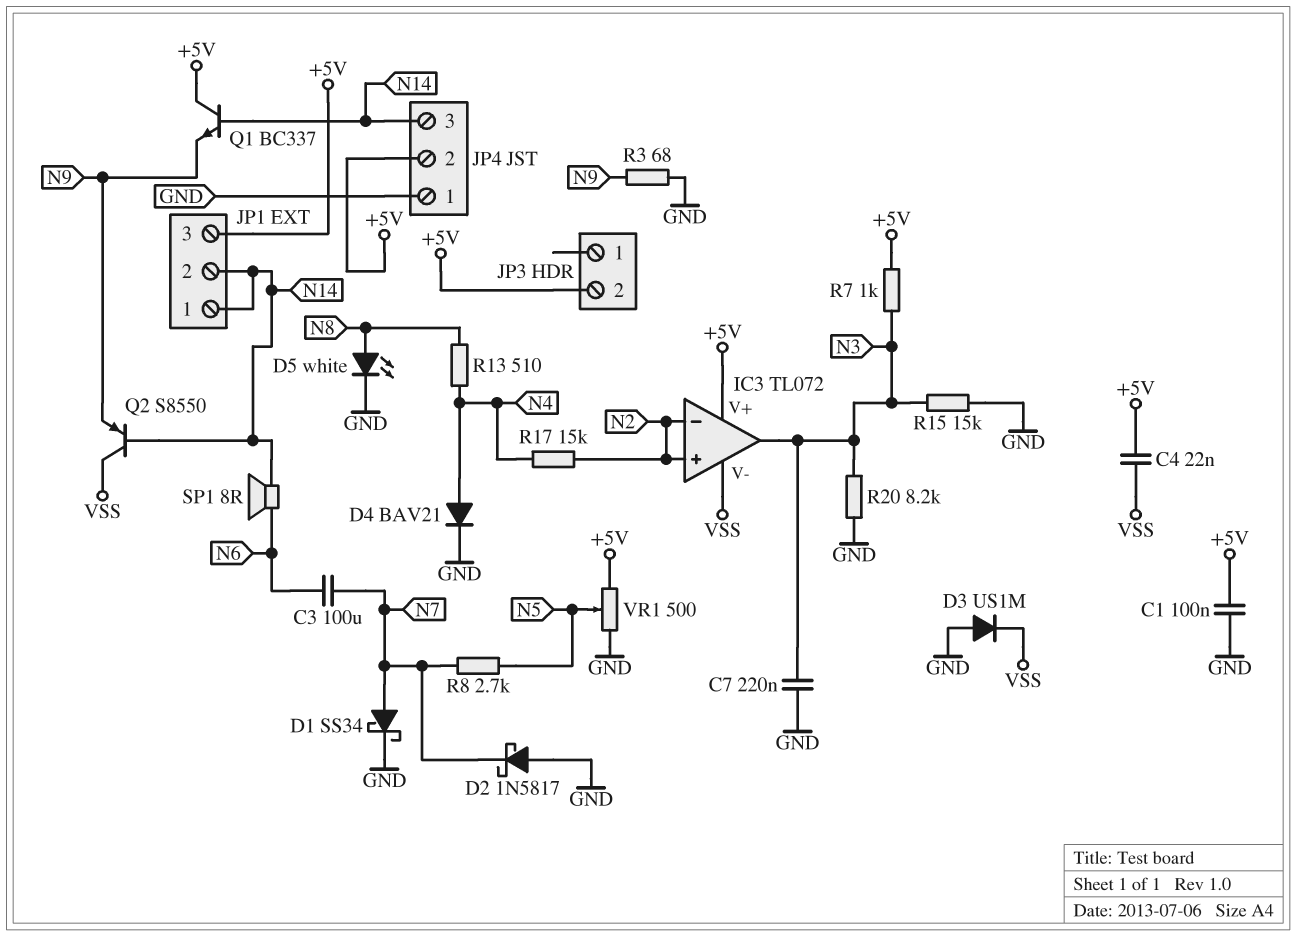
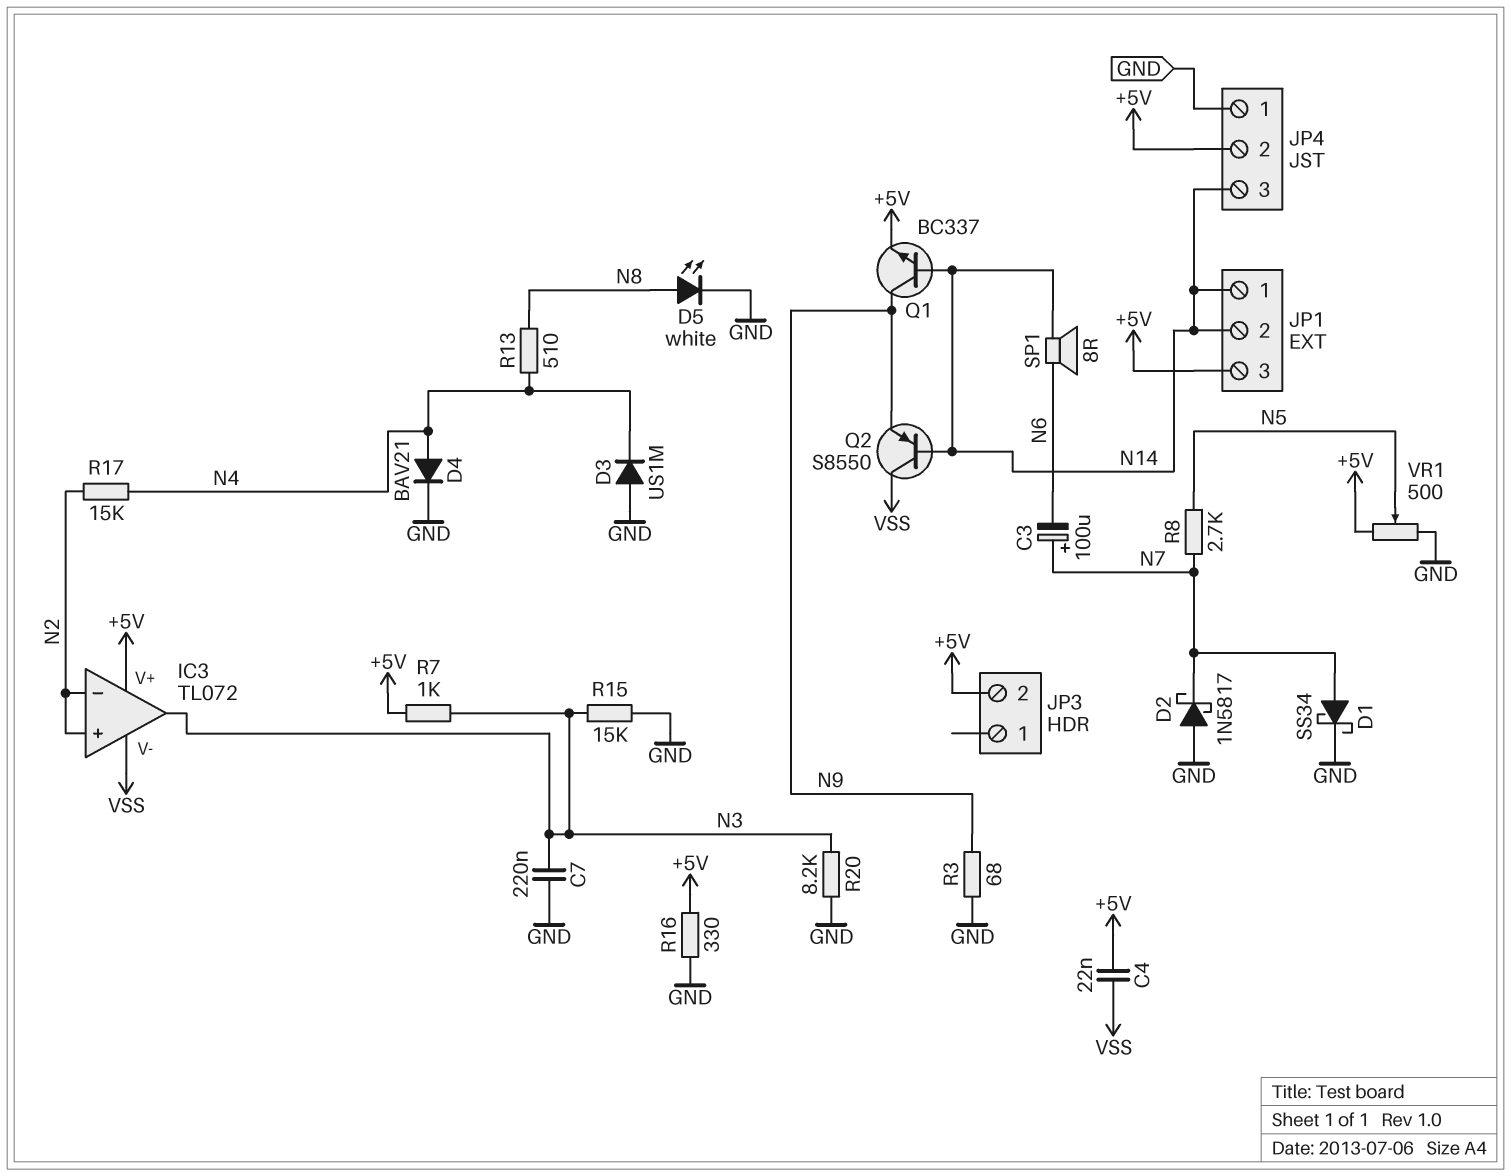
C1: 100nF (+5V, GND) -> none
C3: 100uF (N6, N7) -> 100uF (plus N7, minus N6)
D3: diode US1M (A GND, K VSS) -> diode US1M (A GND, K N4)
Q1: NPN BC337 (B N14, C +5V, E N9) -> NPN BC337 (B N14, C N9, E +5V)
R16: none -> 330 (+5V, GND)

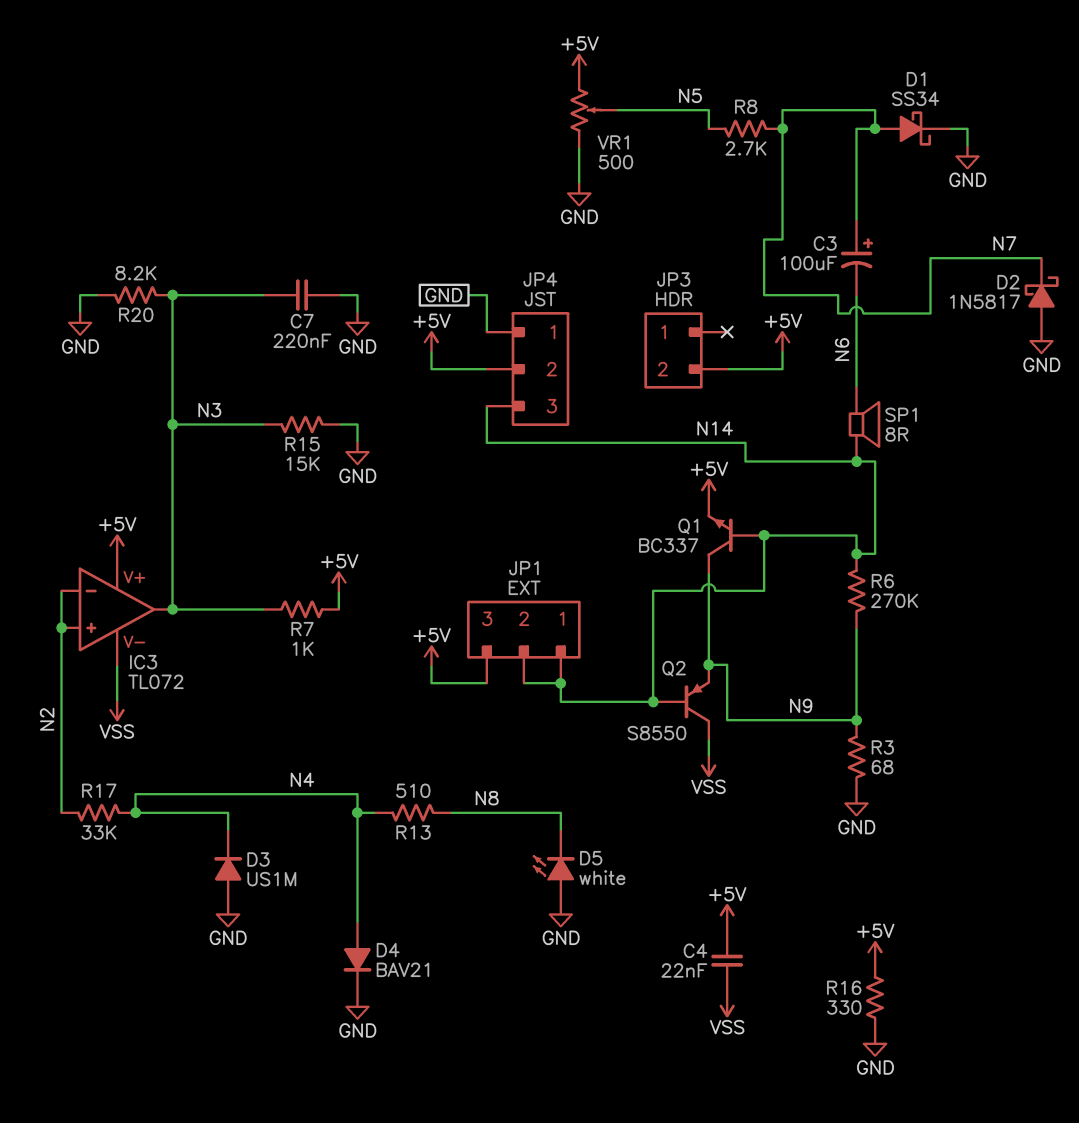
D5: LED white (A N8, K GND) -> LED white (A GND, K N8)
R6: none -> 270k (N9, N14)
R17: 15k (N2, N4) -> 33k (N2, N4)

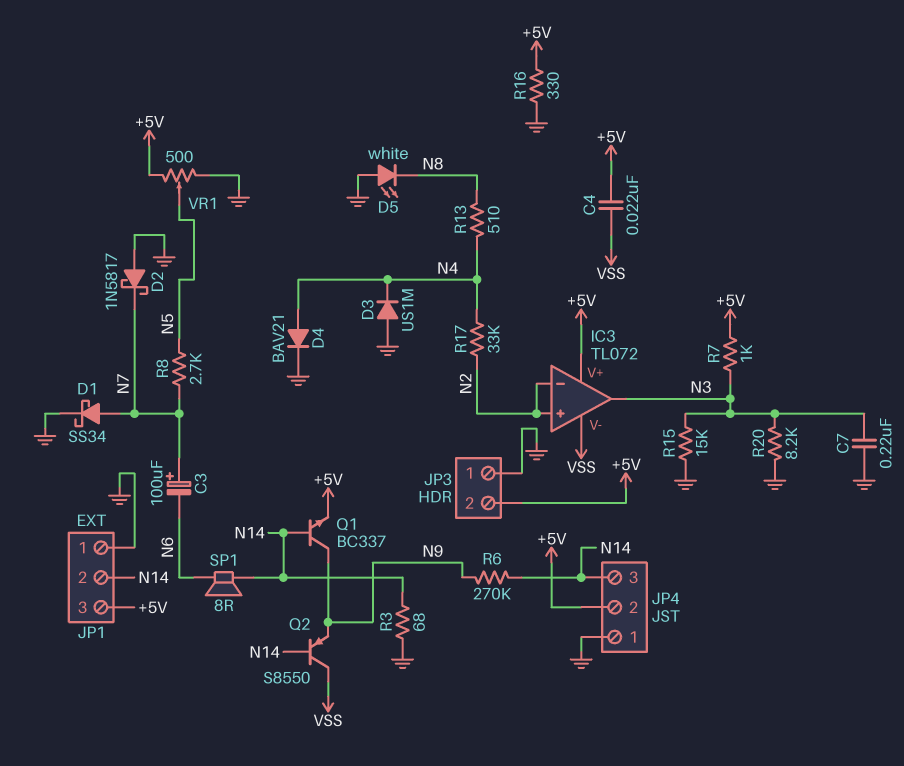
JP1 pin 1: N14 -> GND
JP3 pin 1: none -> GND
R3: 68 (GND, N9) -> 68 (GND, N14)

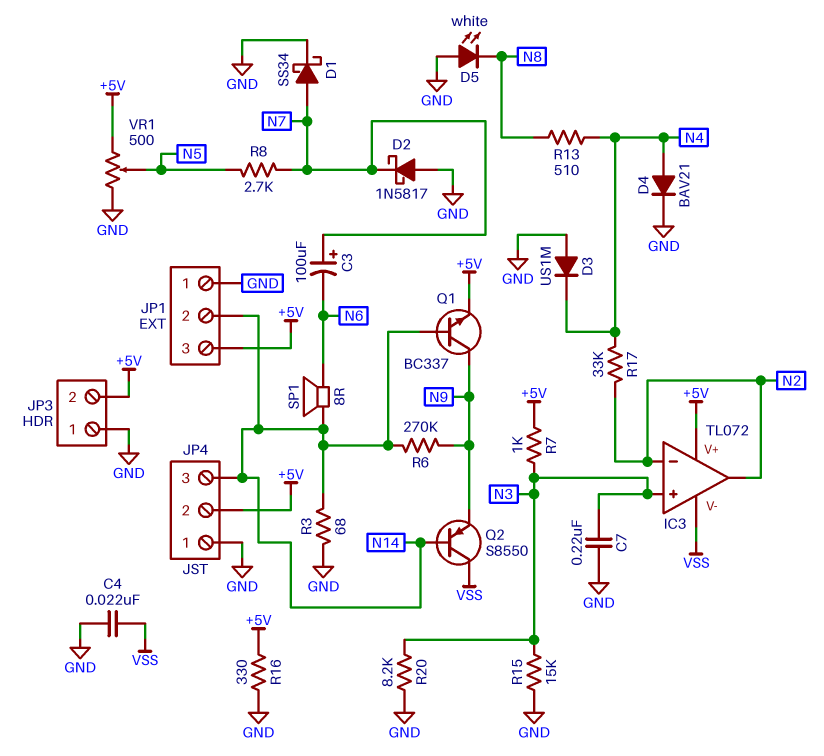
C4: 22nF (+5V, VSS) -> 22nF (GND, VSS)
IC3 pin in+: N2 -> N3
IC3 pin out: N3 -> N2

